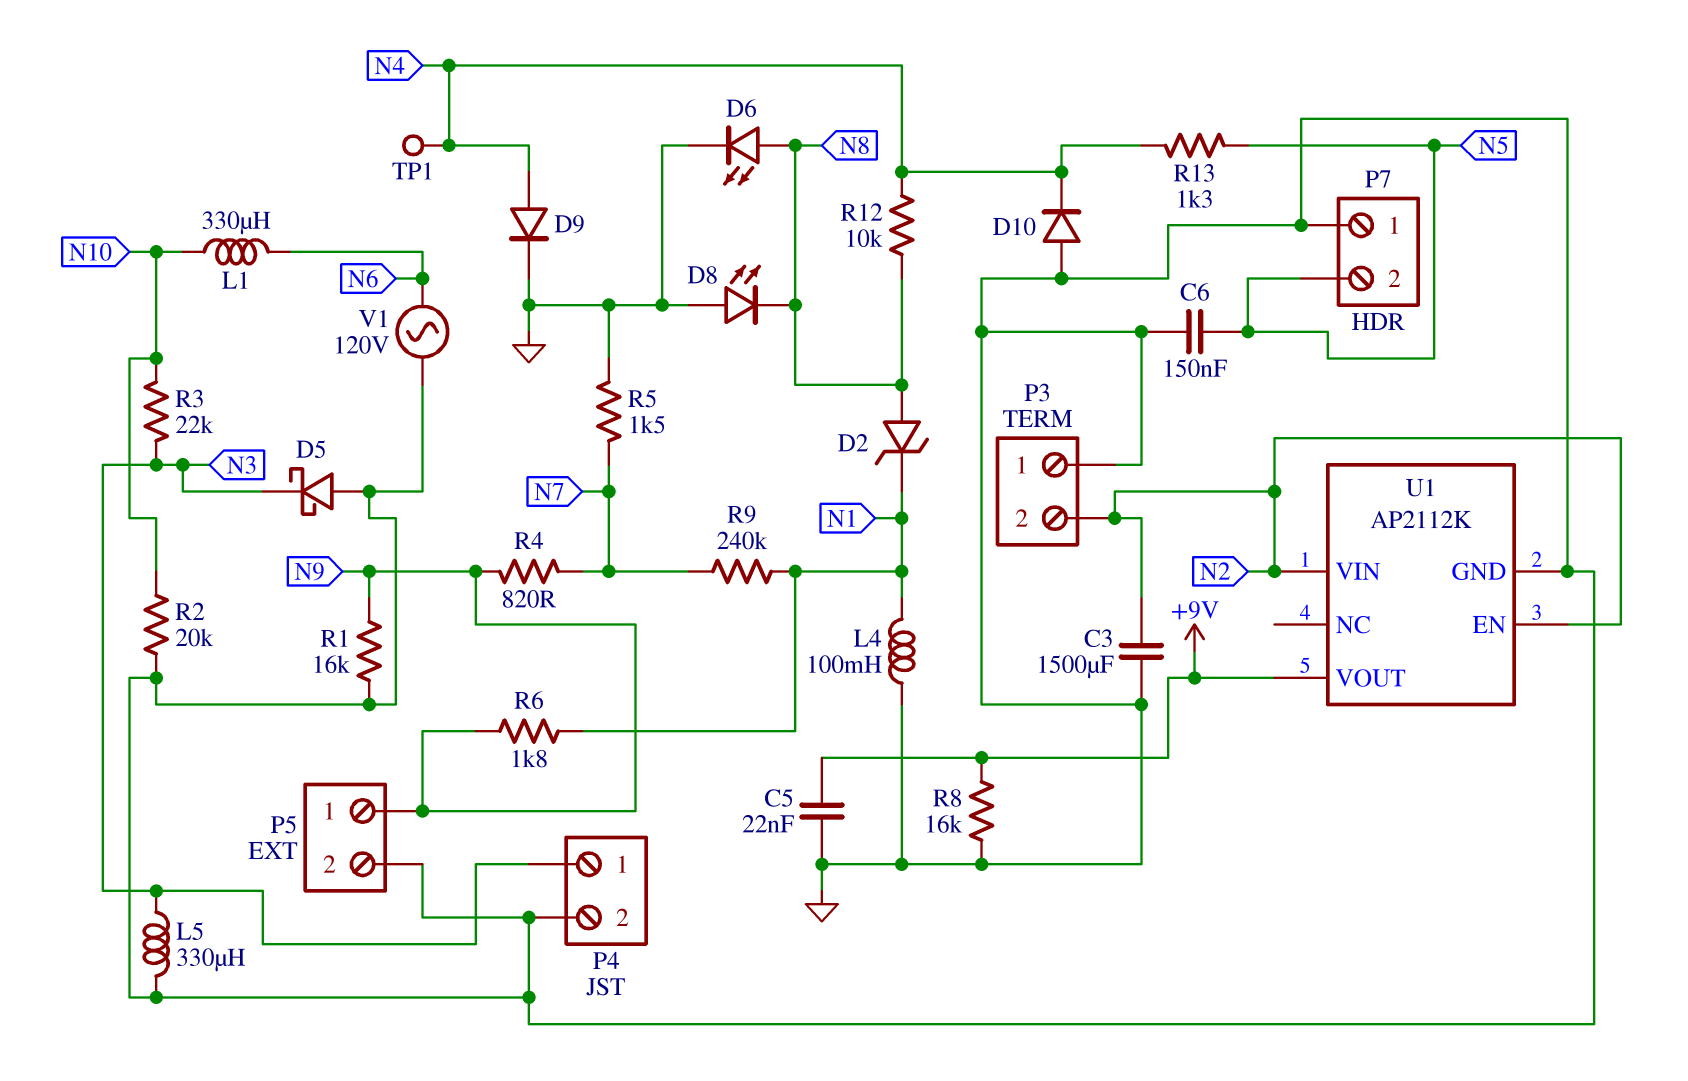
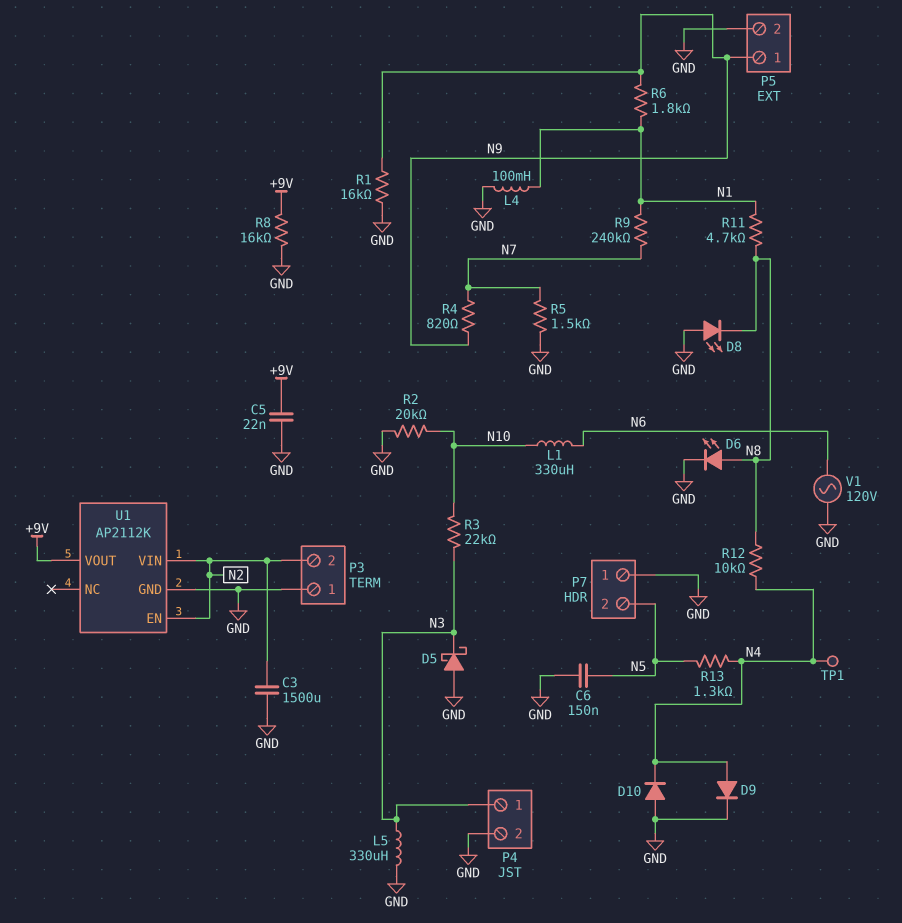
D2: zener (A N8, K N1) -> none
R11: none -> 4.7k (N1, N8)

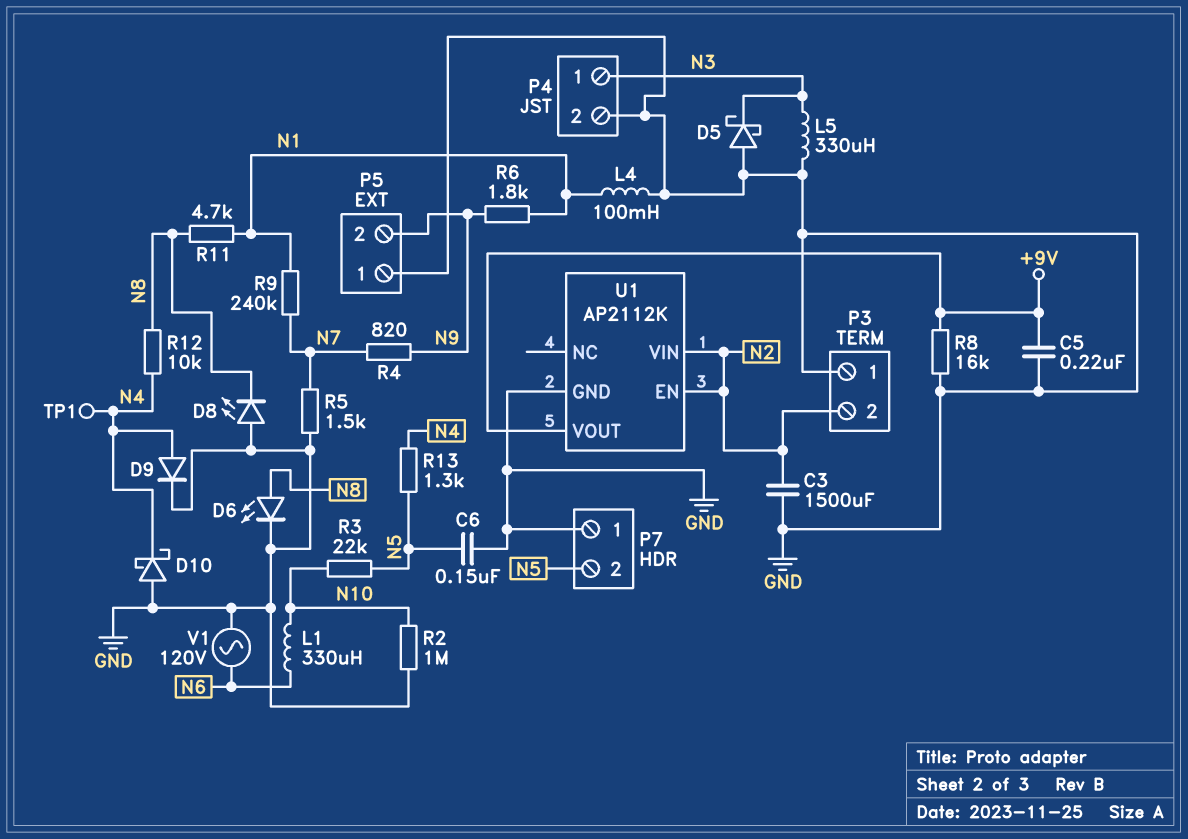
C5: 22nF (+9V, GND) -> 220nF (+9V, GND)
D10: diode (A GND, K N4) -> schottky (A GND, K N4)
P5 pin 1: N9 -> GND
P5 pin 2: GND -> N9
R1: 16k (GND, N9) -> none
R2: 20k (GND, N10) -> 1M (GND, N10)
R3: 22k (N3, N10) -> 22k (N5, N10)

